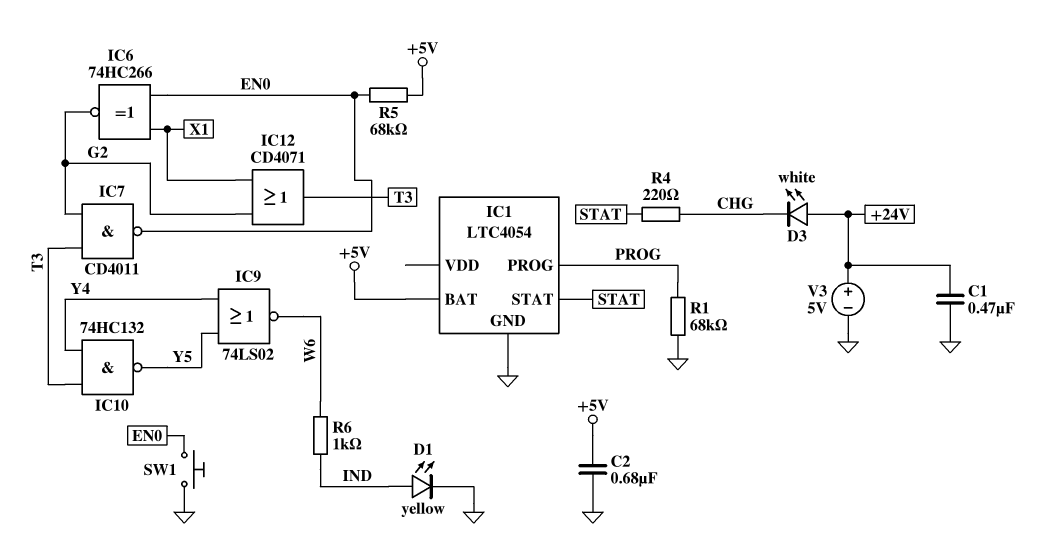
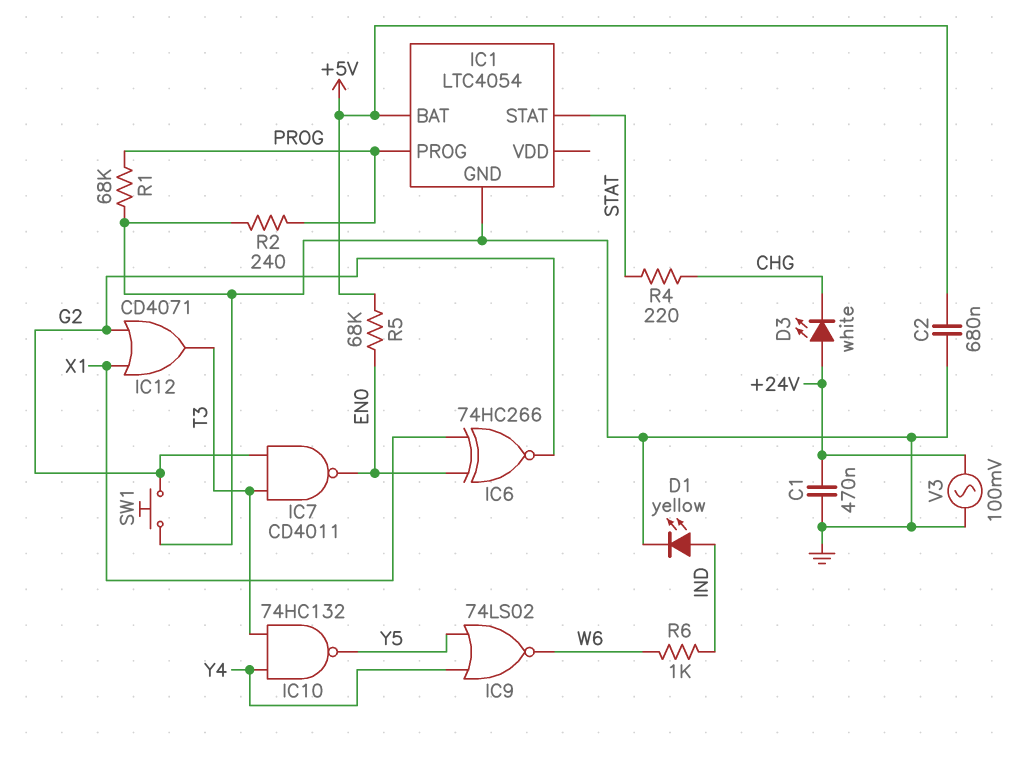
R2: none -> 240 (GND, PROG)
SW1: button (EN0, GND) -> button (G2, GND)
V3: 5V (plus +24V, minus GND) -> AC 100mV (+24V, GND)

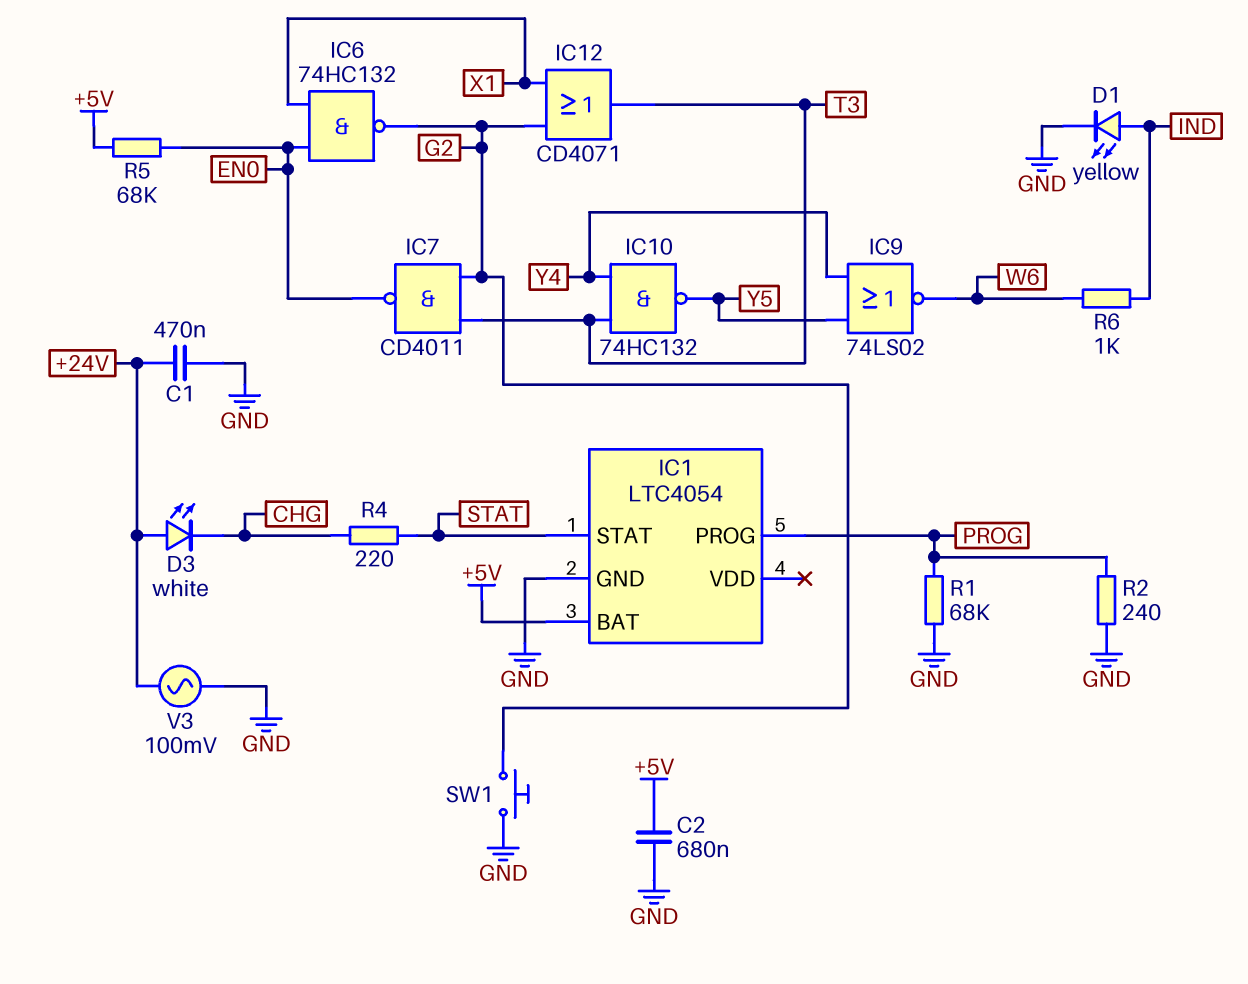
IC6: XNOR 74HC266 (in EN0, in X1, out G2) -> NAND 74HC132 (in EN0, in X1, out G2)

